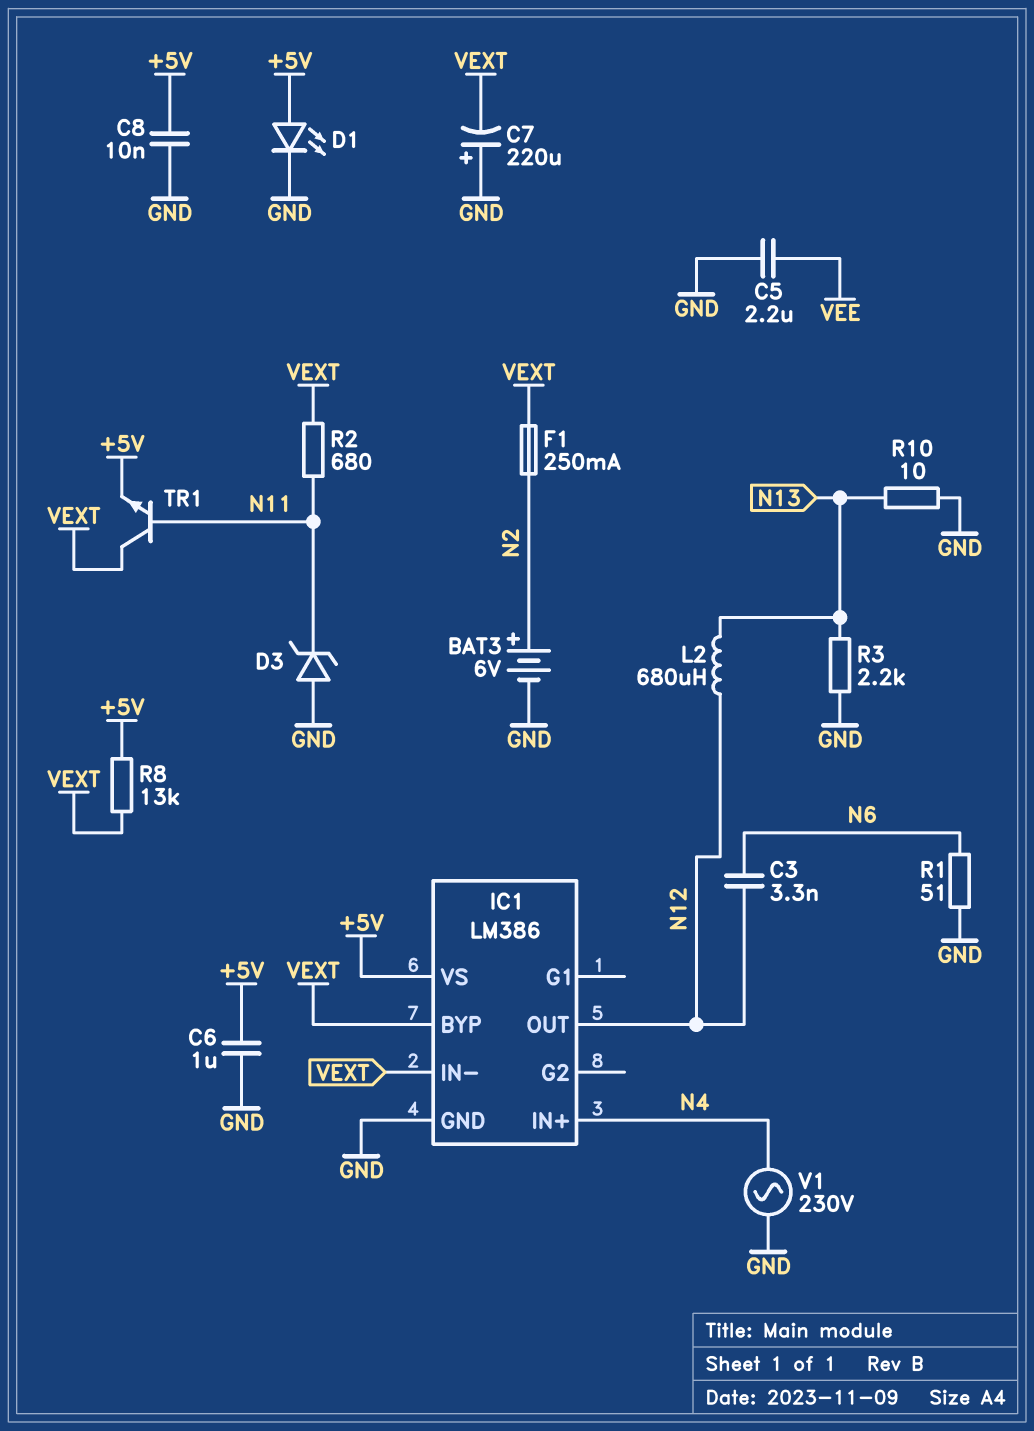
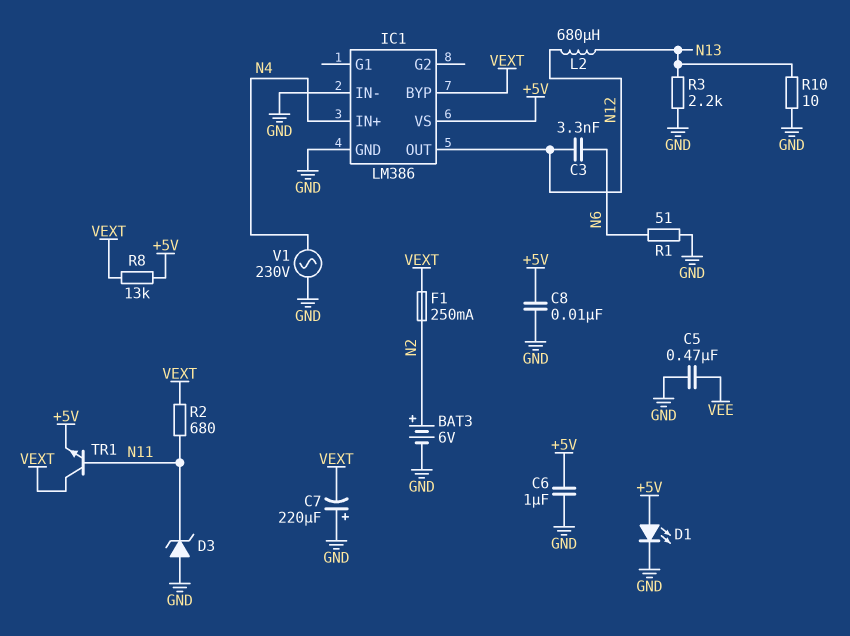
C5: 2.2uF (GND, VEE) -> 470nF (GND, VEE)
IC1 pin IN-: VEXT -> GND

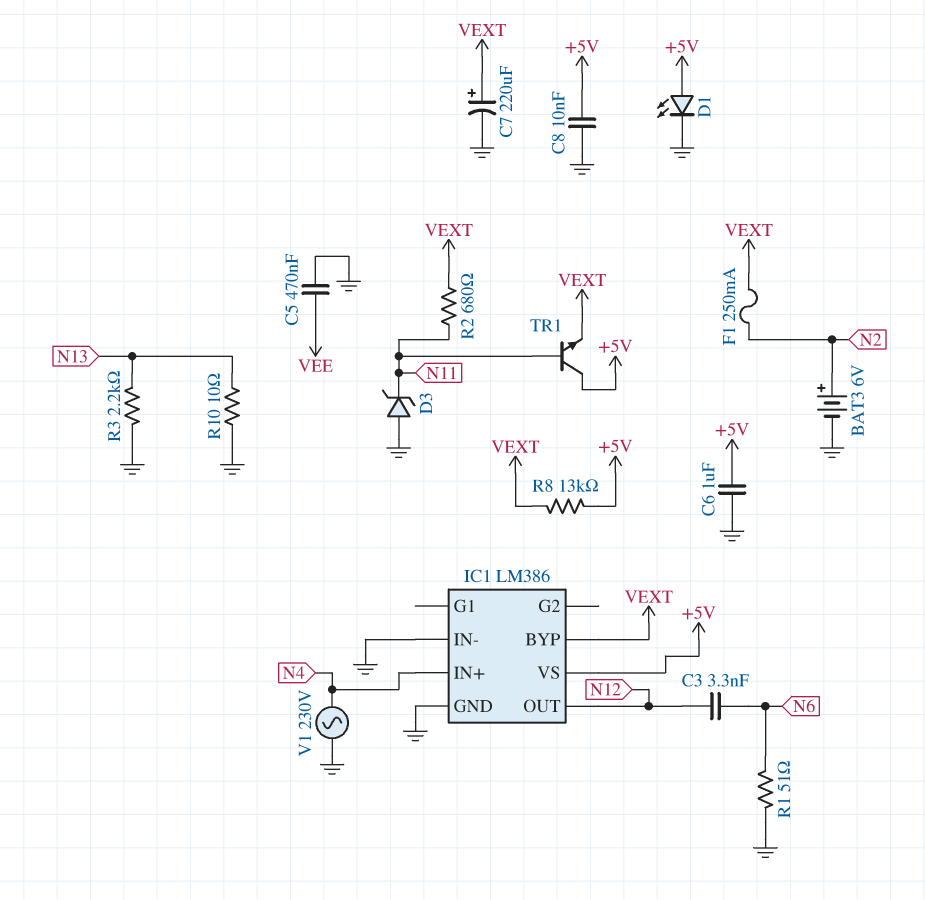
C7: 220uF (plus GND, minus VEXT) -> 220uF (plus VEXT, minus GND)
L2: 680uH (N12, N13) -> none
TR1: NPN (B N11, C VEXT, E +5V) -> NPN (B N11, C +5V, E VEXT)

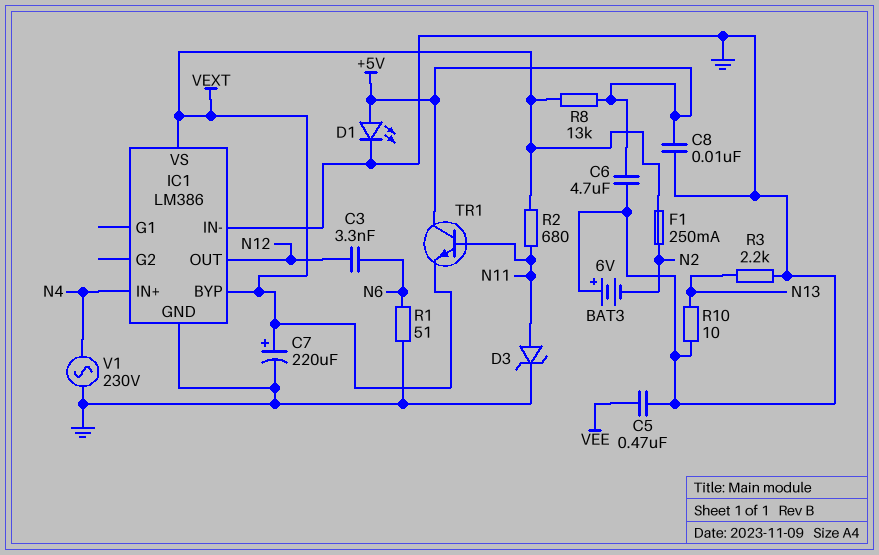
BAT3: 6V (plus N2, minus GND) -> 6V (plus GND, minus N2)
C6: 1uF (+5V, GND) -> 4.7uF (+5V, GND)
D3: zener (A GND, K N11) -> zener (A N11, K GND)
IC1 pin VS: +5V -> VEXT

